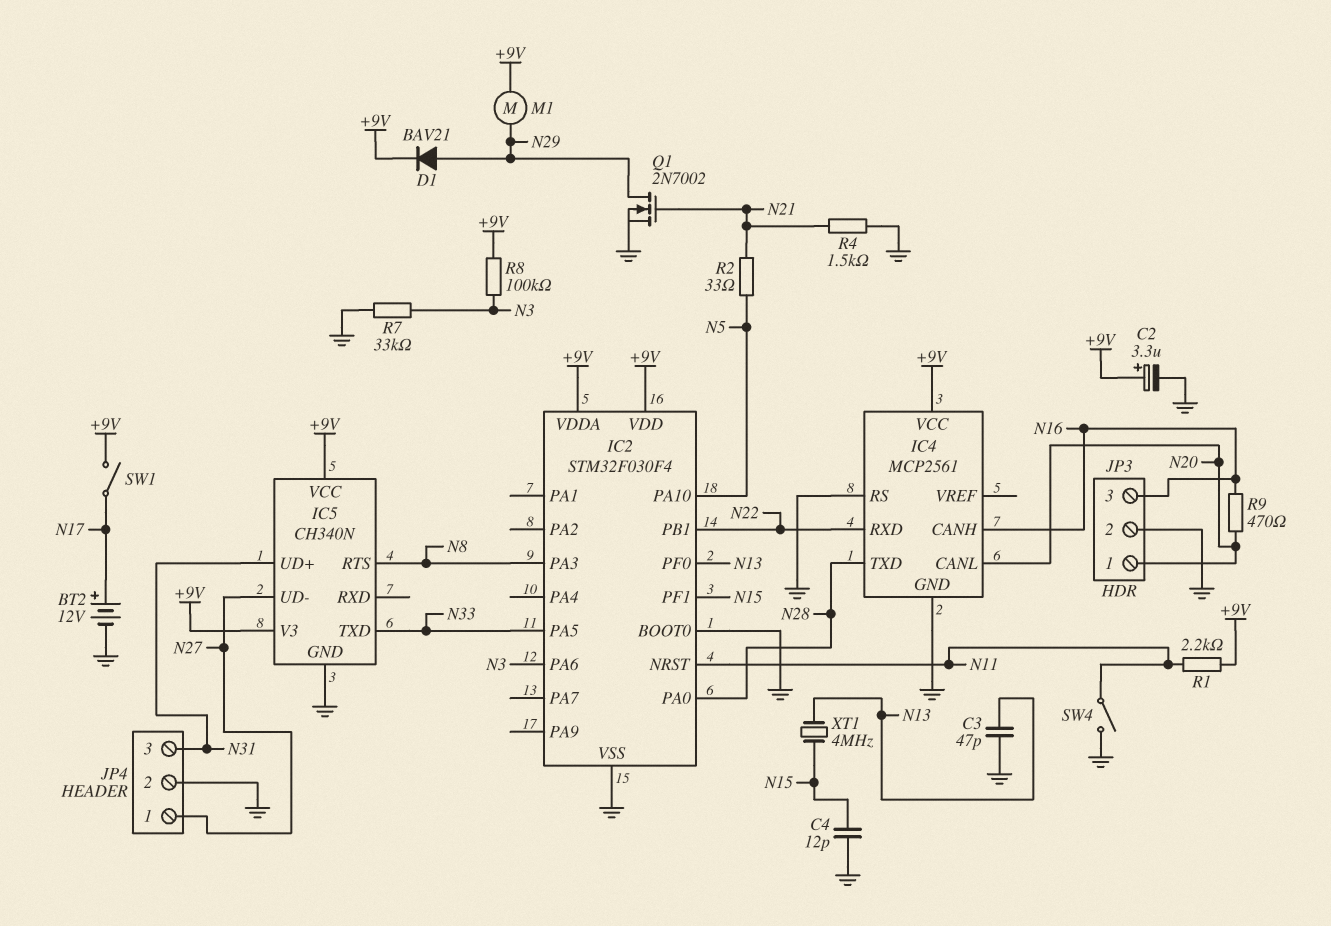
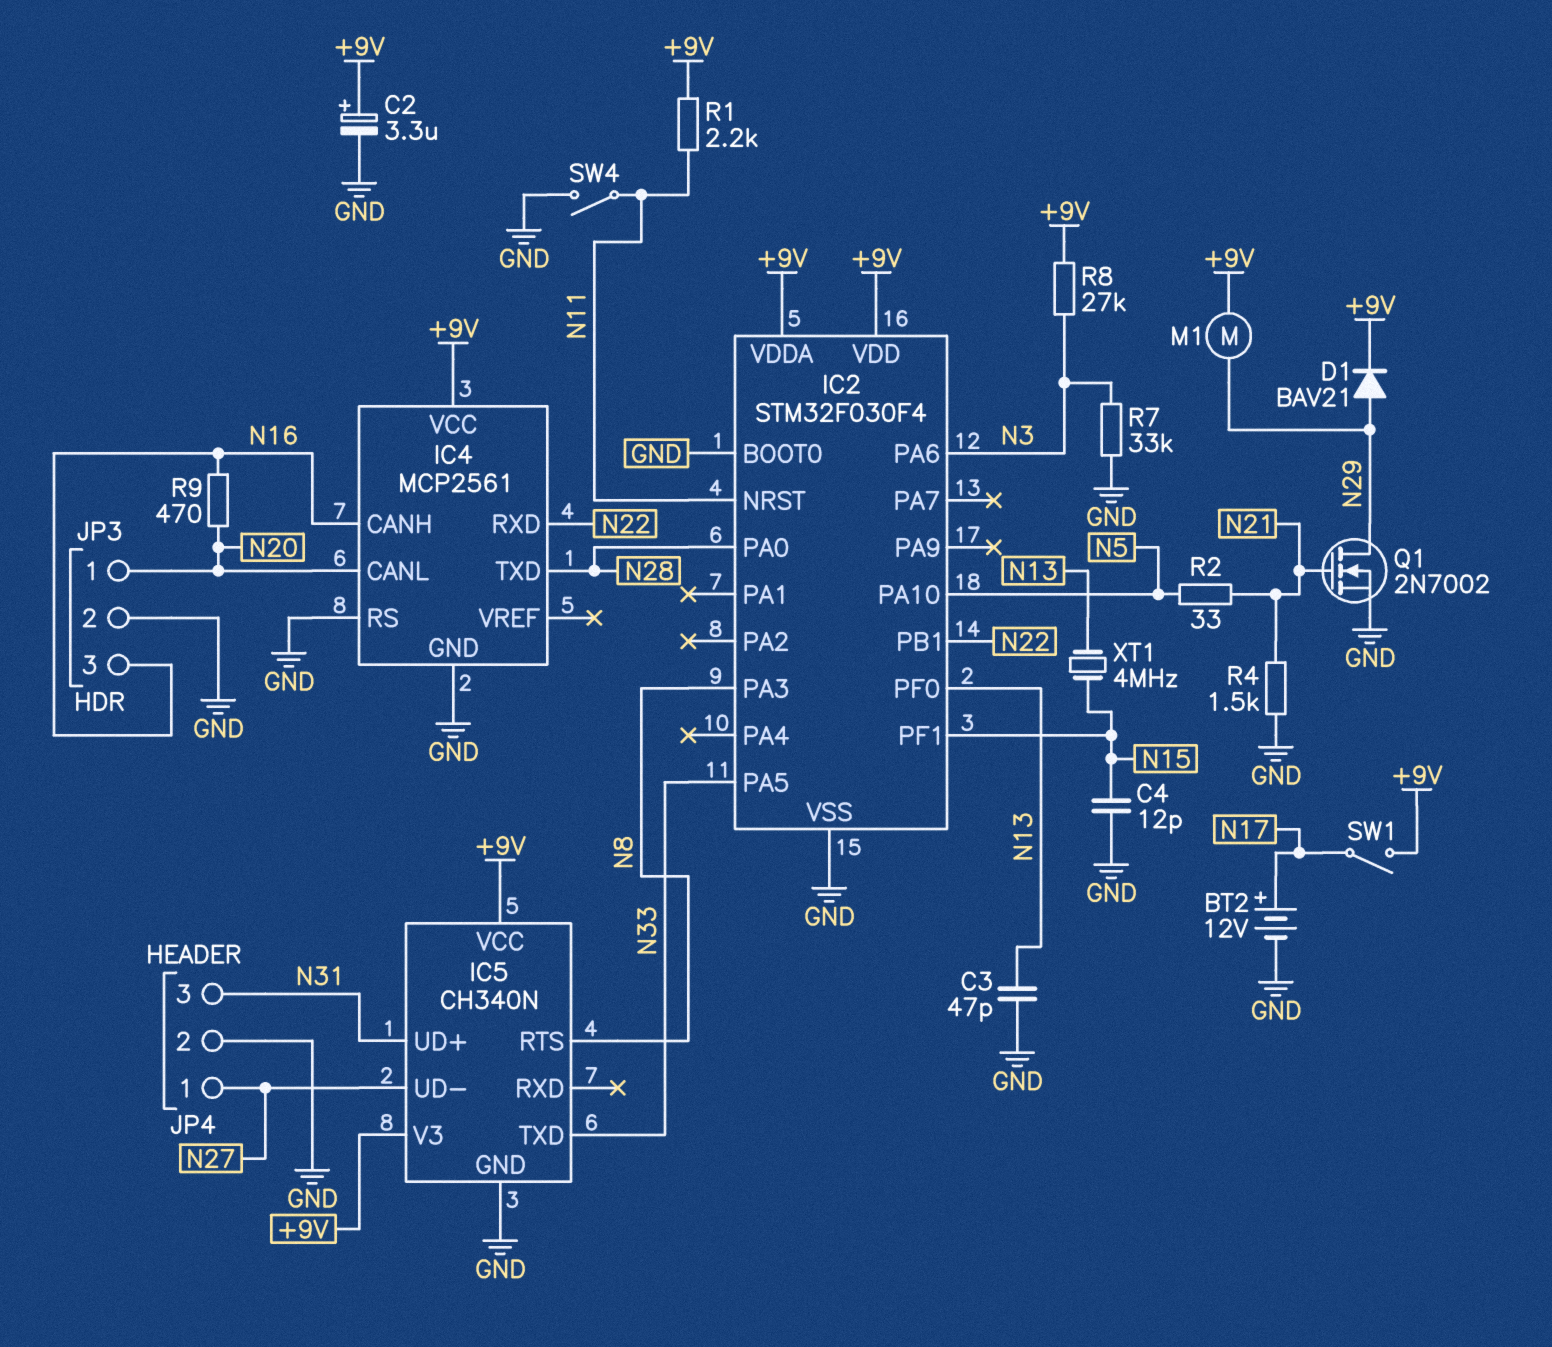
R8: 100k (+9V, N3) -> 27k (+9V, N3)

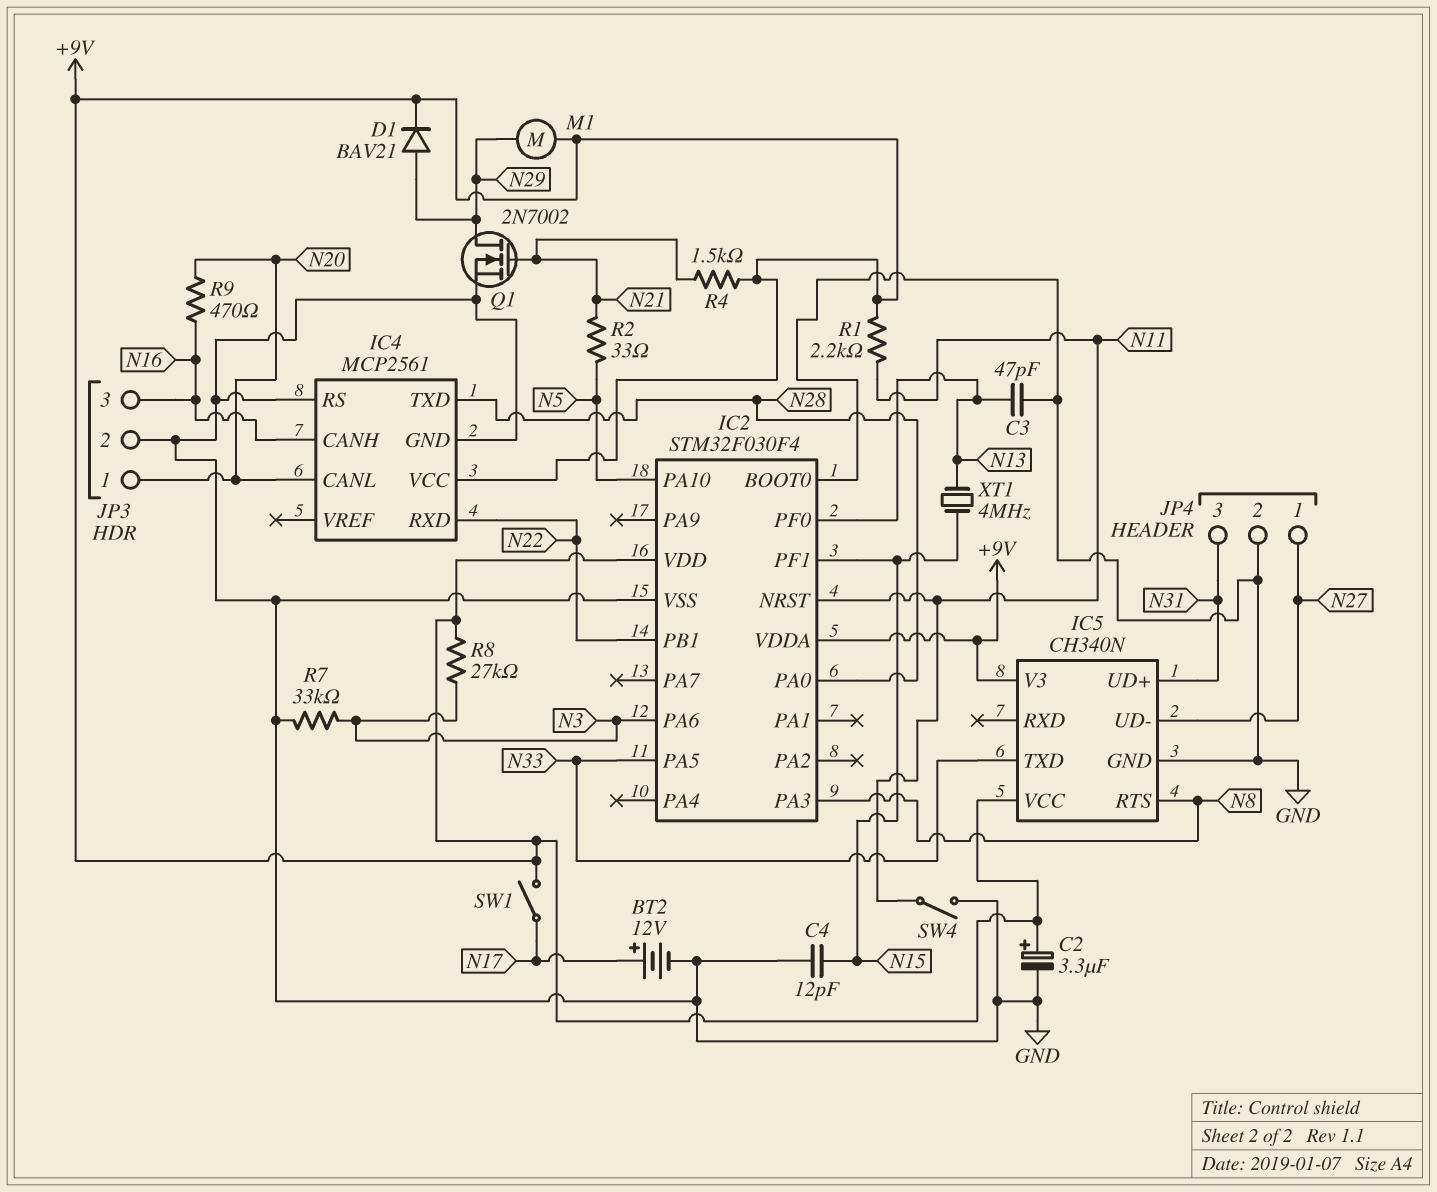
R4: 1.5k (GND, N21) -> 1.5k (+9V, N21)

